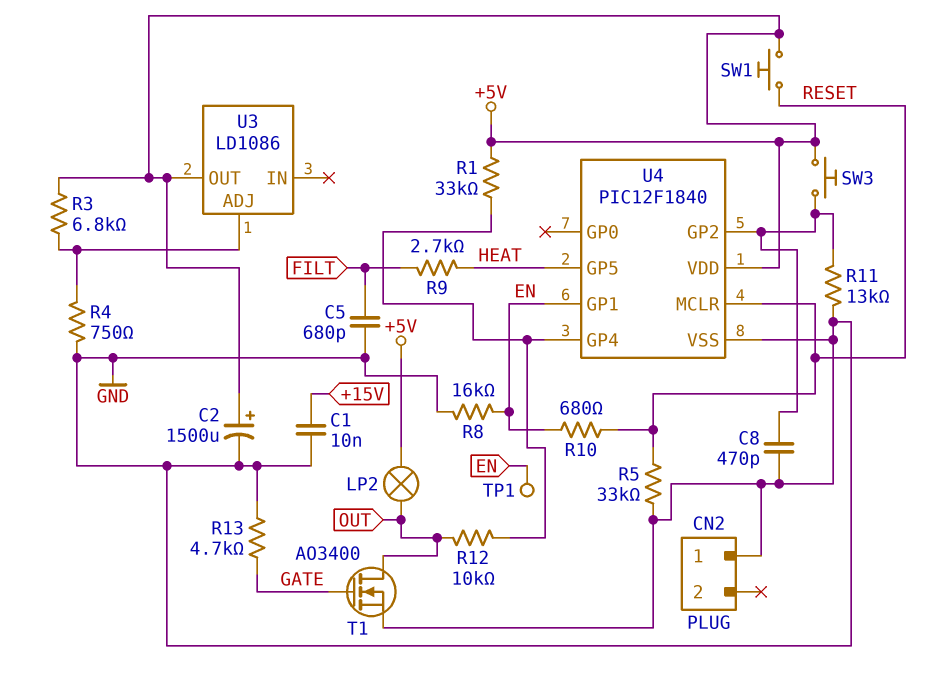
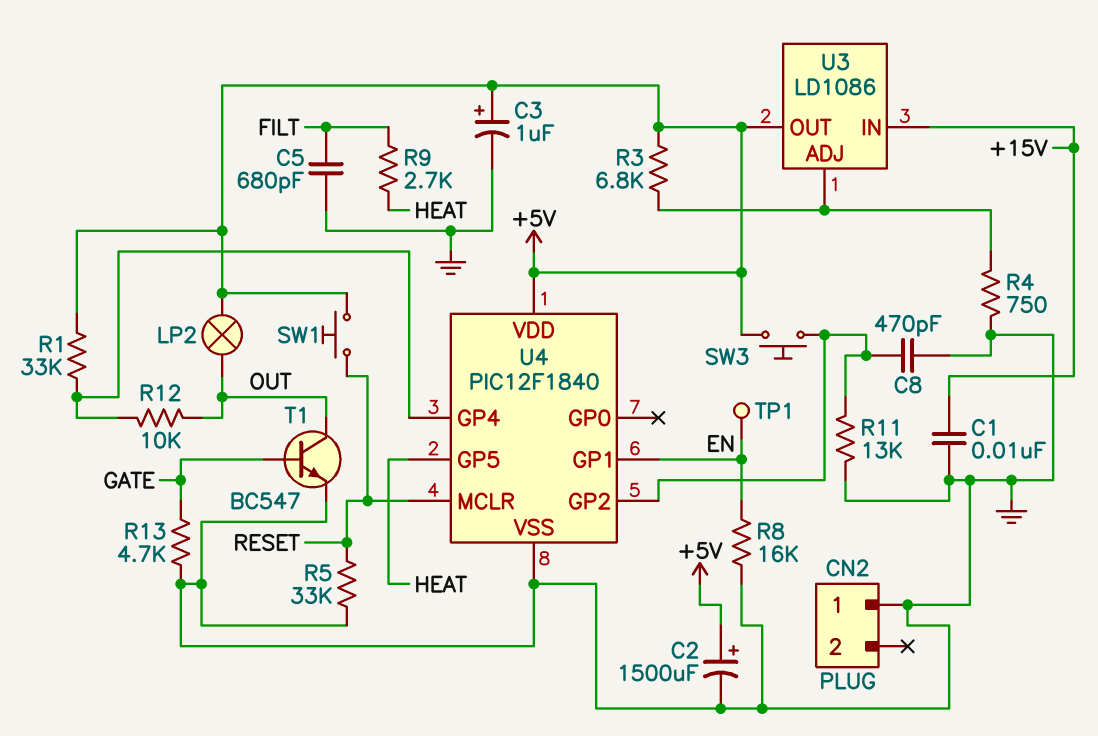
C3: none -> 1uF (plus +5V, minus GND)
R10: 680 (EN, RESET) -> none
T1: NMOS AO3400 (G GATE, D OUT, S GND) -> NPN BC547 (B GATE, C OUT, E GND)
U3 pin IN: none -> +15V

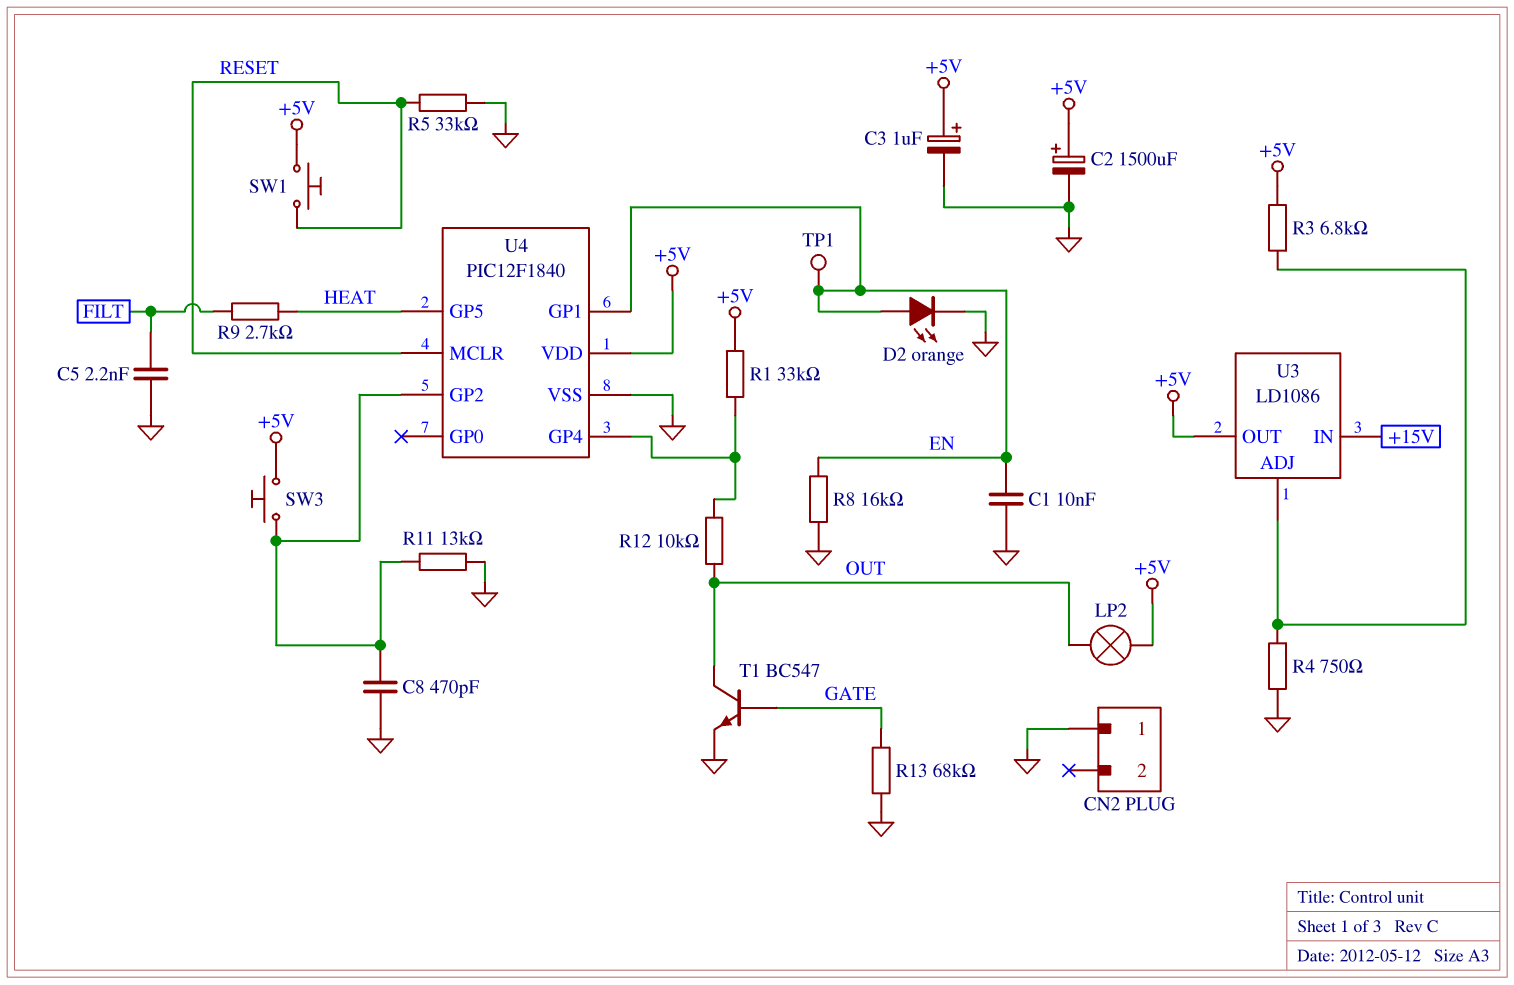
C1: 10nF (+15V, GND) -> 10nF (EN, GND)
C5: 680pF (FILT, GND) -> 2.2nF (FILT, GND)
D2: none -> LED orange (A EN, K GND)
R13: 4.7k (GATE, GND) -> 68k (GATE, GND)

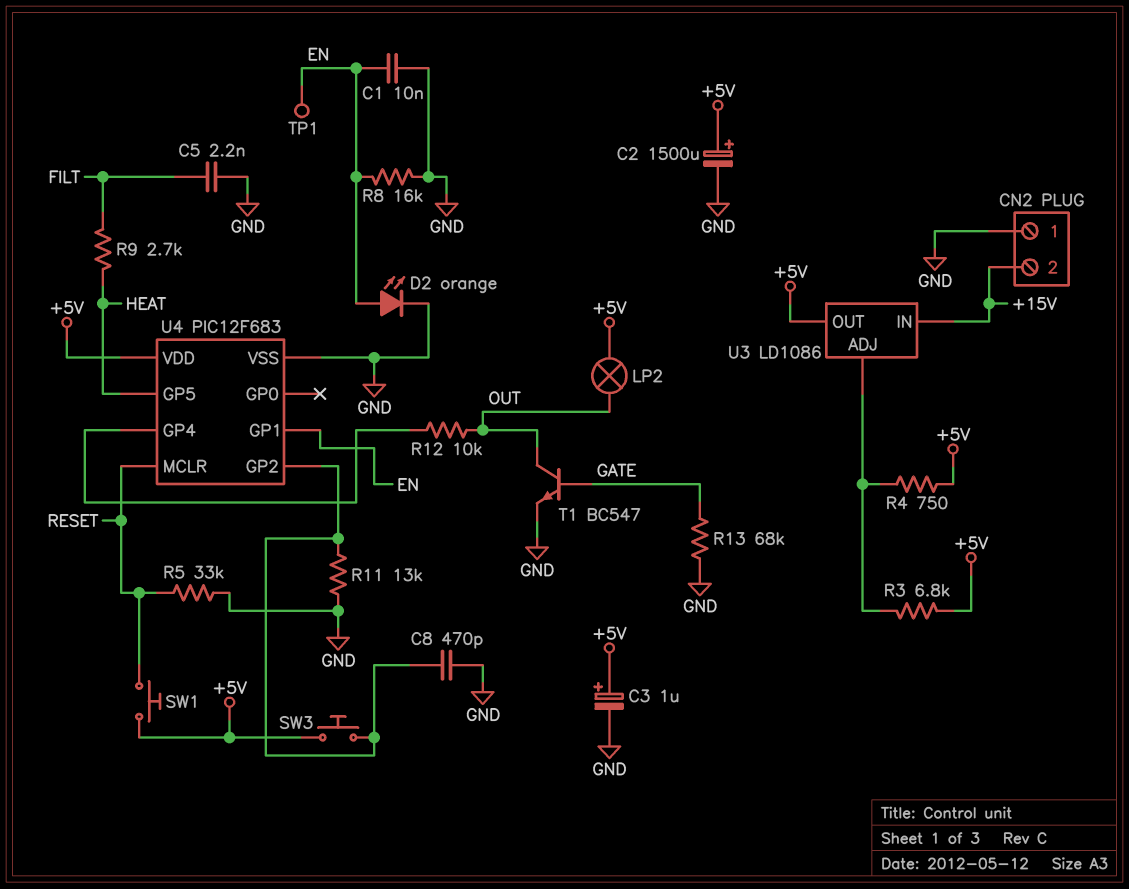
CN2 pin 2: none -> +15V
R1: 33k (+5V, U4/GP4) -> none
R4: 750 (GND, U3/ADJ) -> 750 (+5V, U3/ADJ)
U4: PIC12F1840 -> PIC12F683

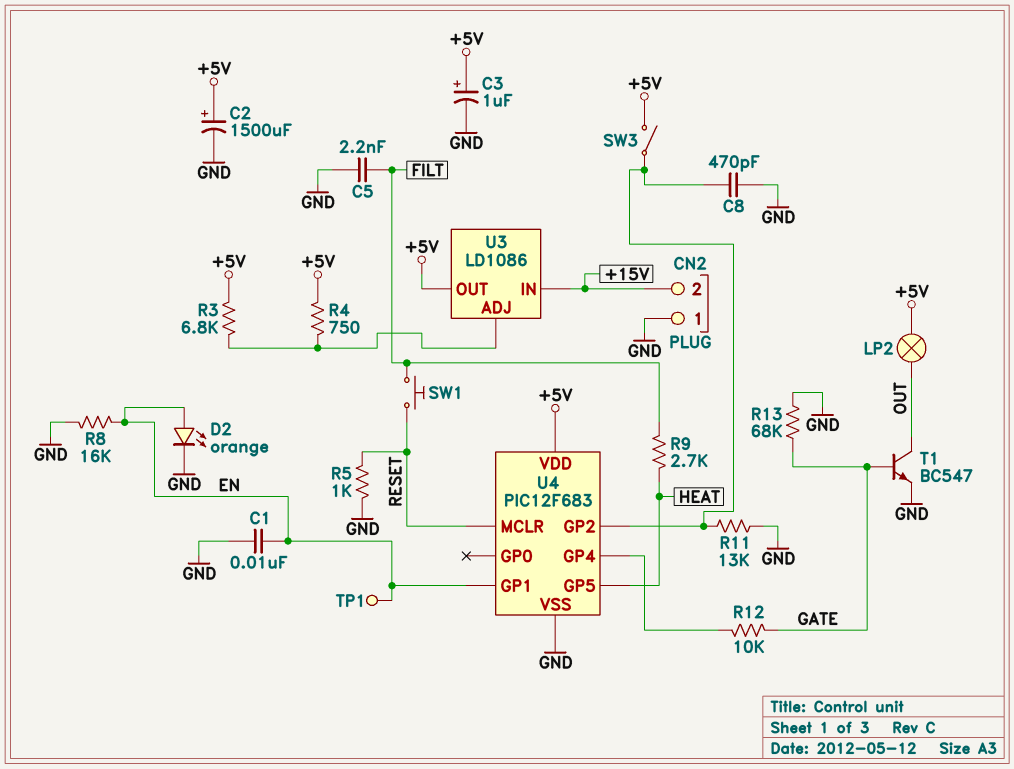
R5: 33k (GND, RESET) -> 1k (GND, RESET)
R12: 10k (OUT, U4/GP4) -> 10k (GATE, U4/GP4)
SW1: button (+5V, RESET) -> button (FILT, RESET)
SW3: button (+5V, U4/GP2) -> switch (+5V, U4/GP2)

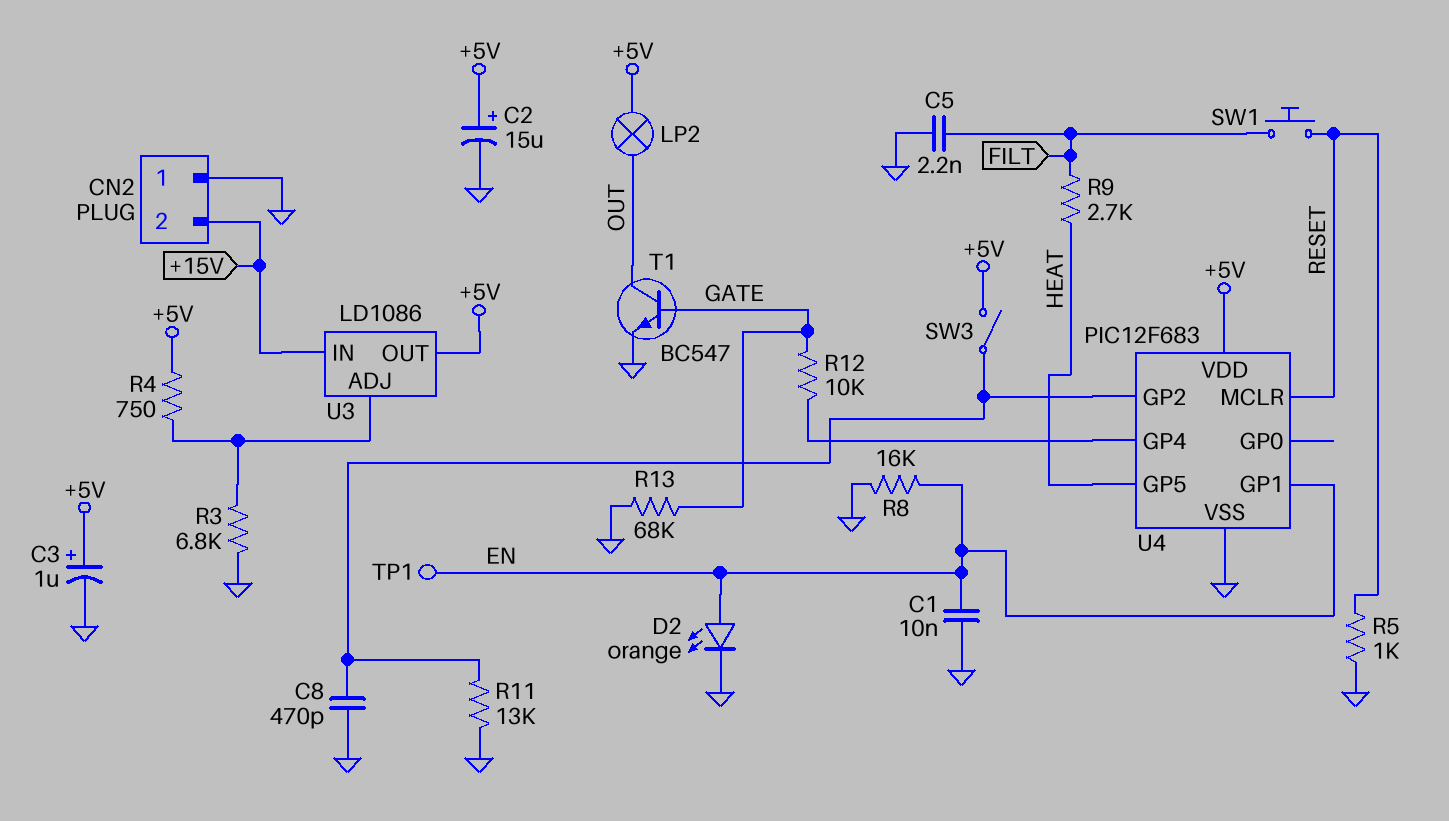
C2: 1500uF (plus +5V, minus GND) -> 15uF (plus +5V, minus GND)
R3: 6.8k (+5V, U3/ADJ) -> 6.8k (GND, U3/ADJ)

